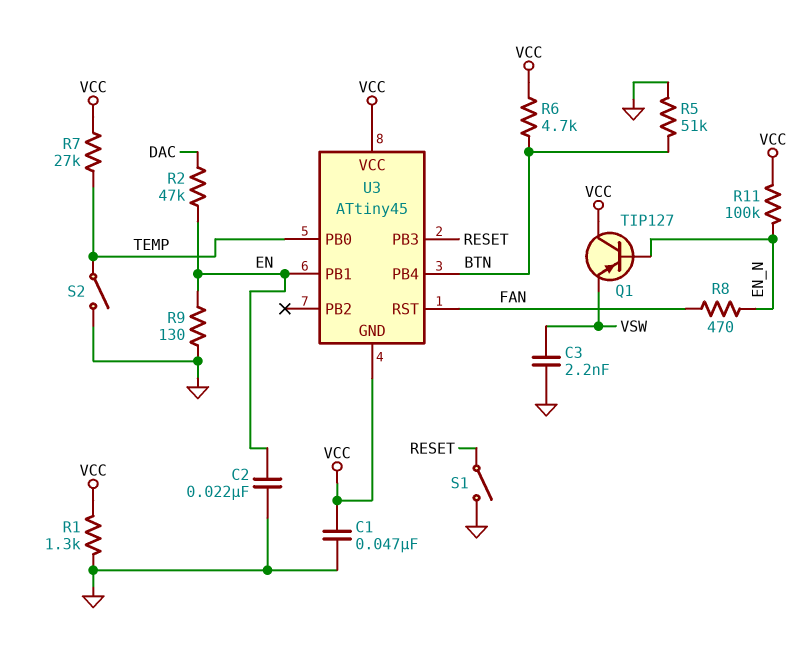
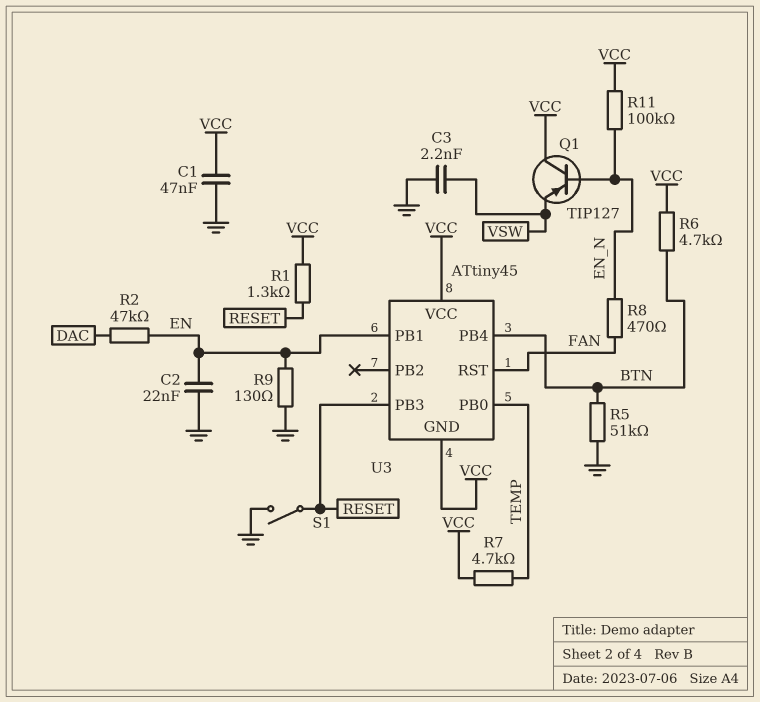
R1: 1.3k (GND, VCC) -> 1.3k (RESET, VCC)
R7: 27k (TEMP, VCC) -> 4.7k (TEMP, VCC)
S2: switch (GND, TEMP) -> none

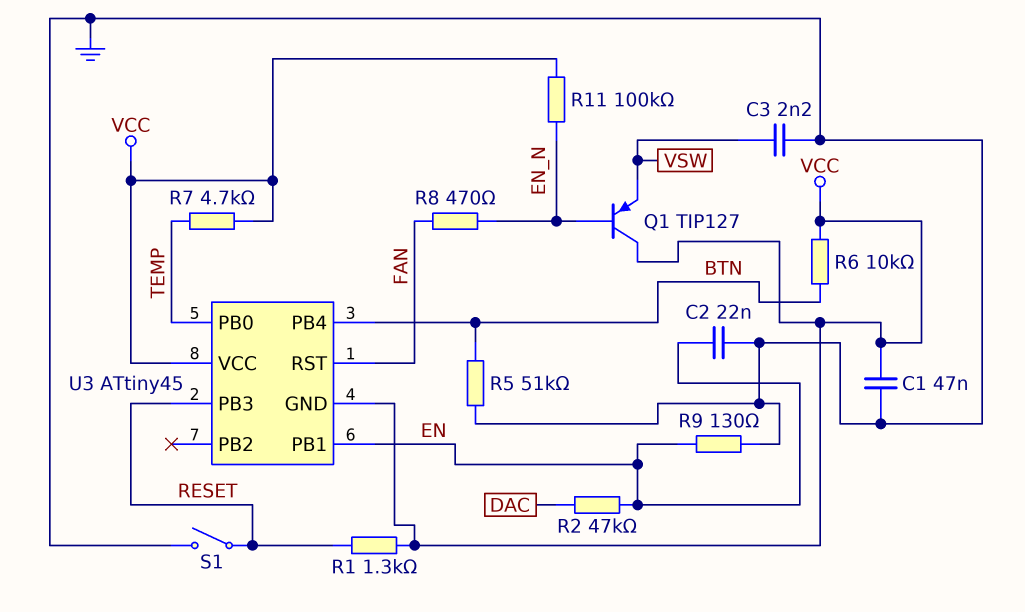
R6: 4.7k (BTN, VCC) -> 10k (BTN, VCC)

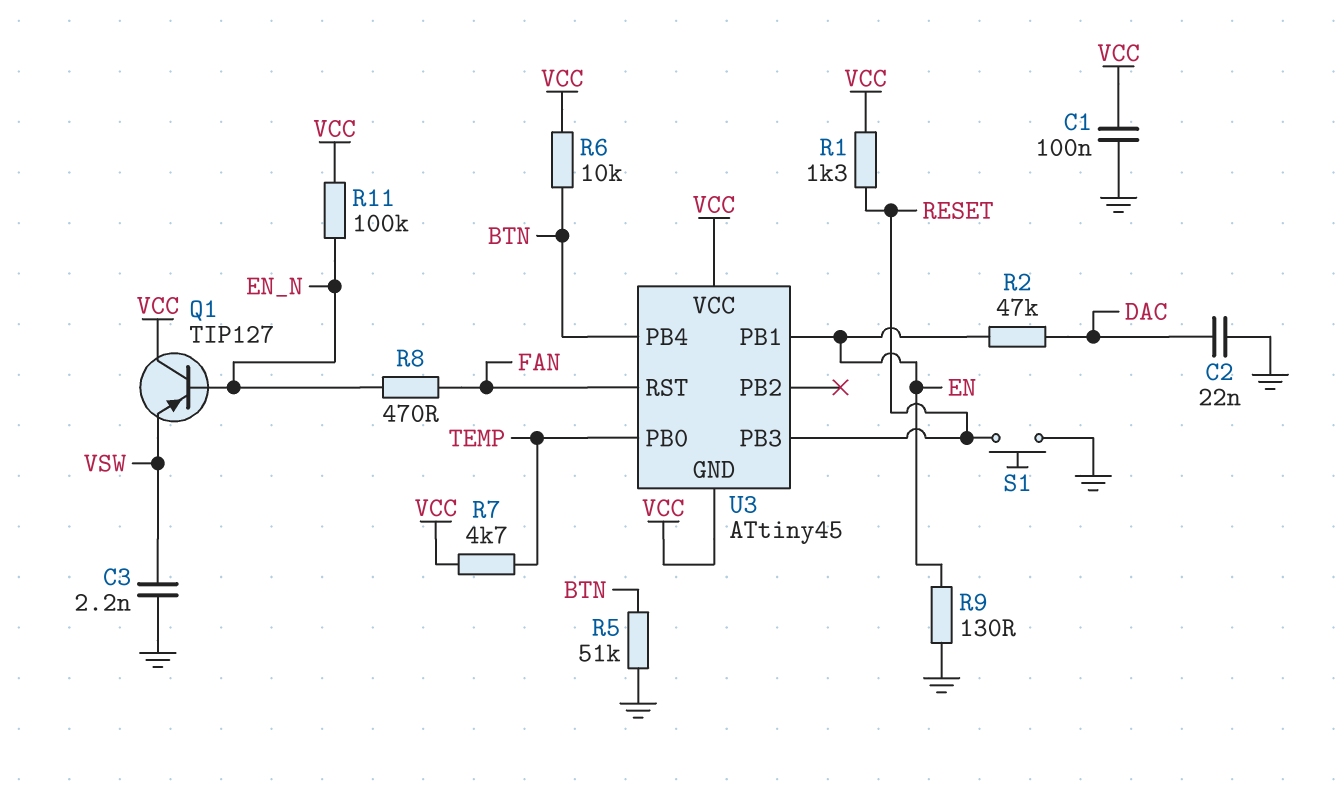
C1: 47nF (GND, VCC) -> 100nF (GND, VCC)
C2: 22nF (EN, GND) -> 22nF (DAC, GND)
S1: switch (GND, RESET) -> button (GND, RESET)

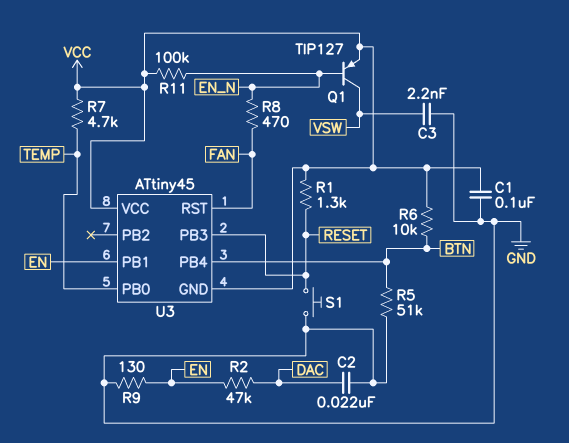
Q1: PNP TIP127 (B EN_N, C VCC, E VSW) -> PNP TIP127 (B EN_N, C VSW, E VCC)

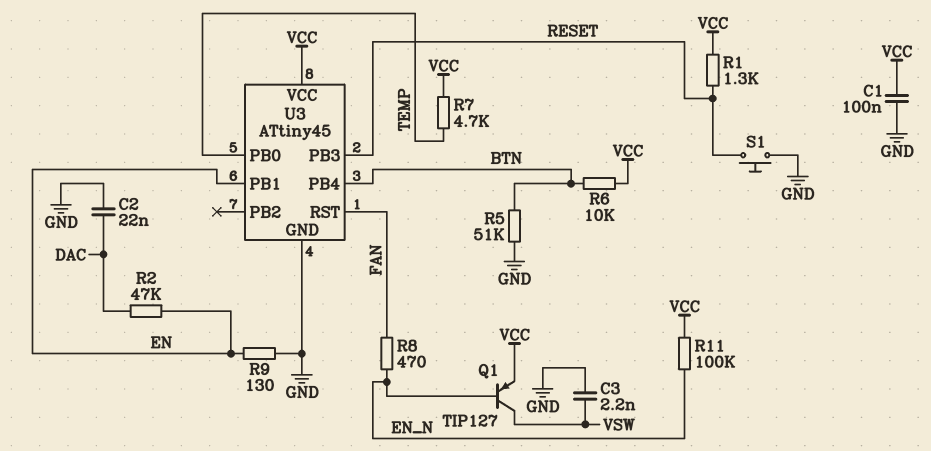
U3 pin GND: VCC -> GND

